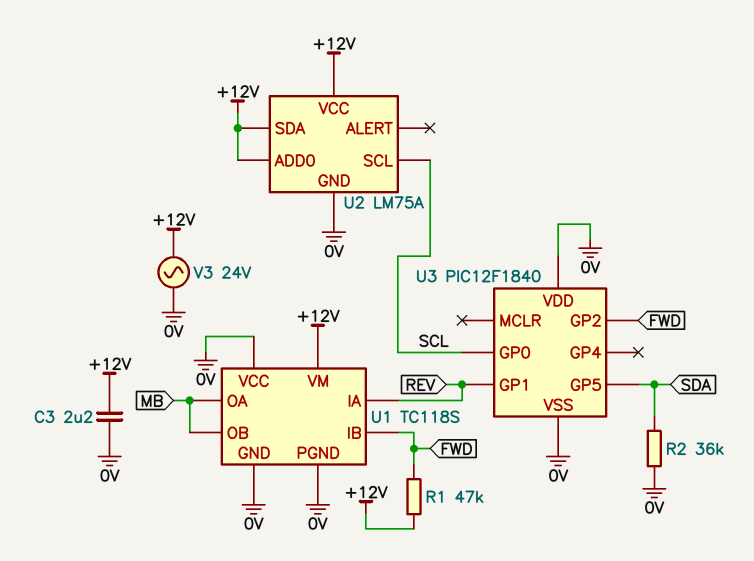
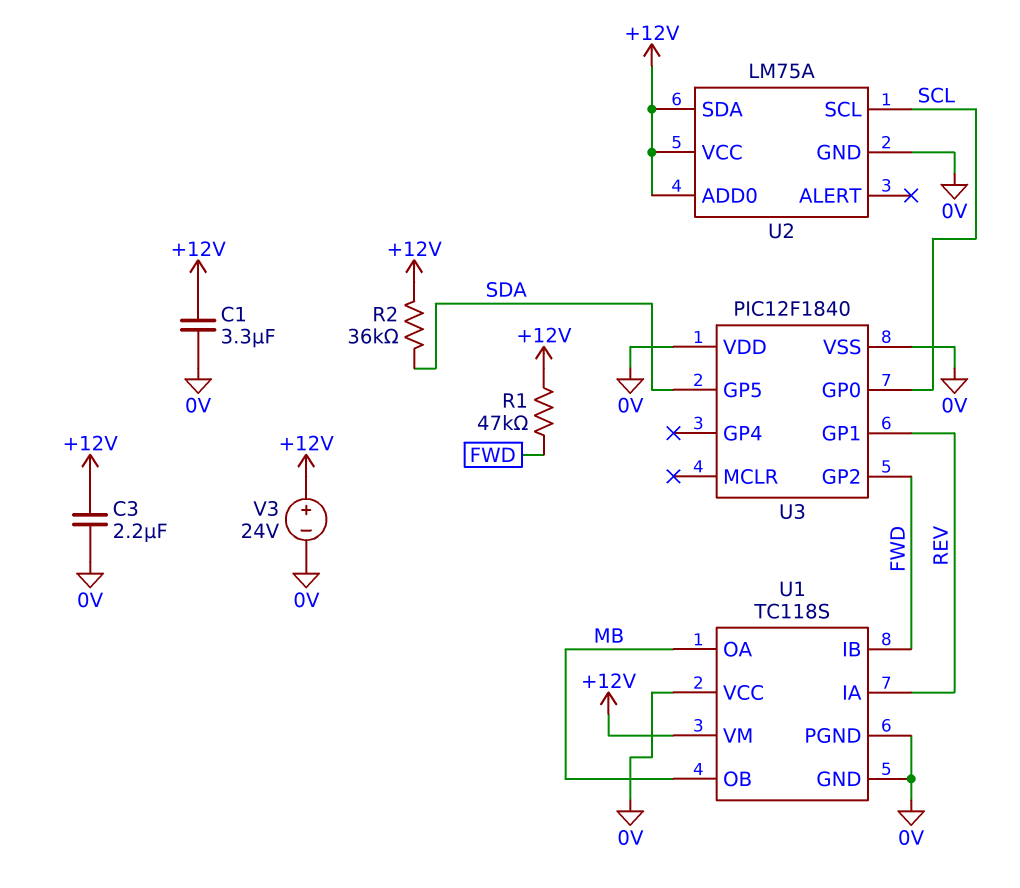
C1: none -> 3.3uF (+12V, 0V)
R2: 36k (0V, SDA) -> 36k (+12V, SDA)
V3: AC 24V (+12V, 0V) -> 24V (plus +12V, minus 0V)

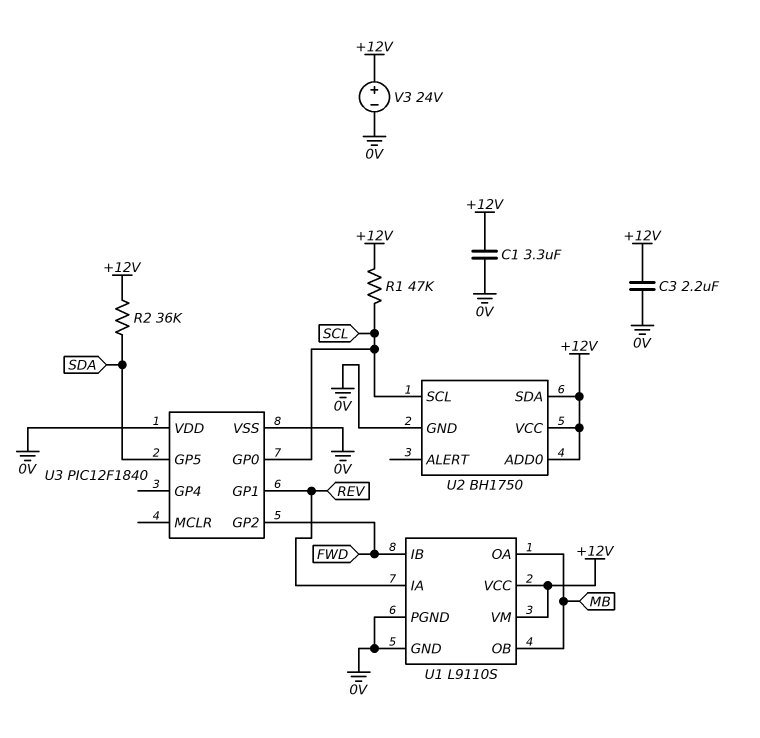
R1: 47k (+12V, FWD) -> 47k (+12V, SCL)
U1: TC118S -> L9110S
U1 pin VCC: 0V -> +12V
U2: LM75A -> BH1750

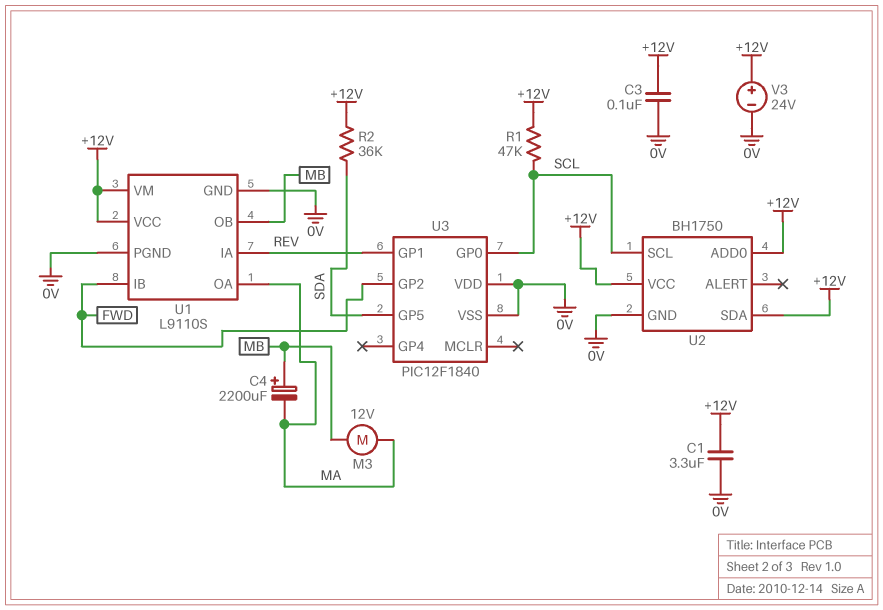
C3: 2.2uF (+12V, 0V) -> 100nF (+12V, 0V)
C4: none -> 2200uF (plus MB, minus MA)
M3: none -> motor 12V (MA, MB)
U1 pin OA: MB -> MA

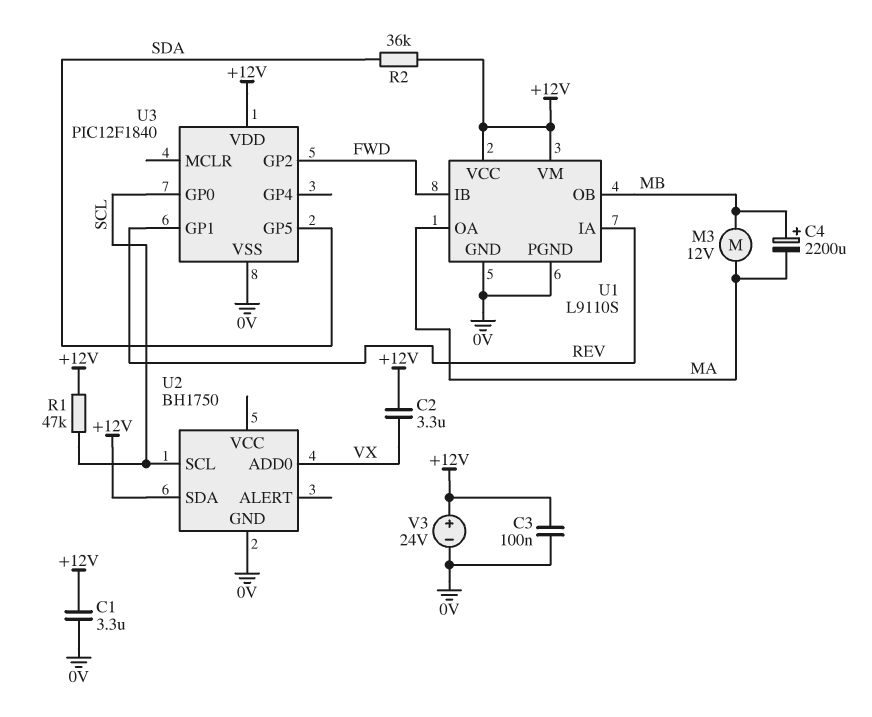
C2: none -> 3.3uF (+12V, VX)
U2 pin ADD0: +12V -> VX
U2 pin VCC: +12V -> none
U3 pin VDD: 0V -> +12V

